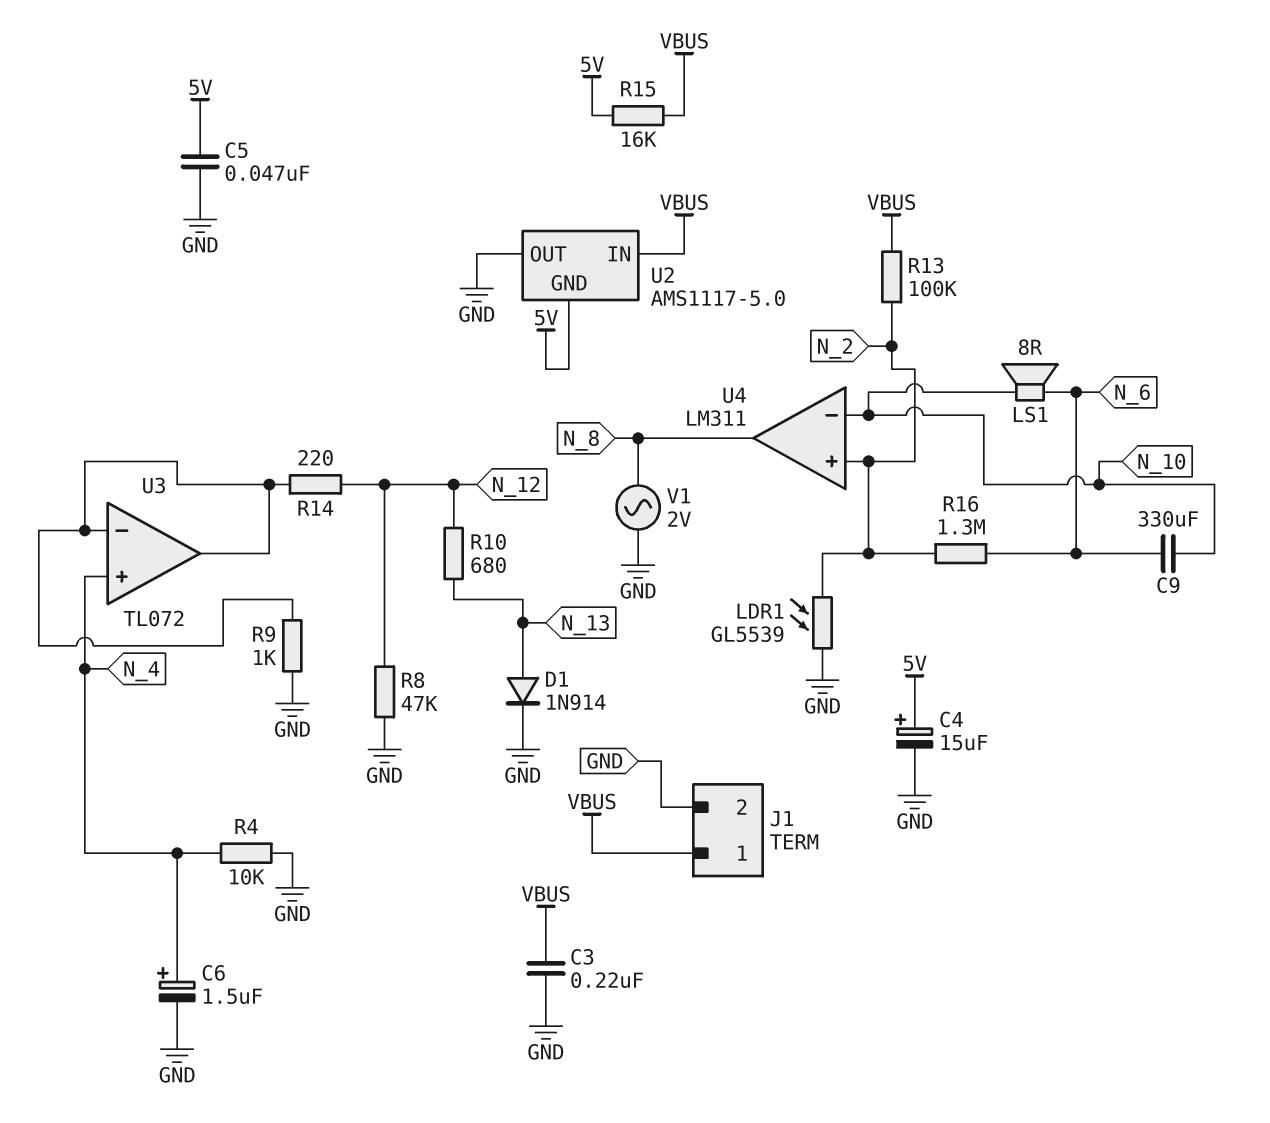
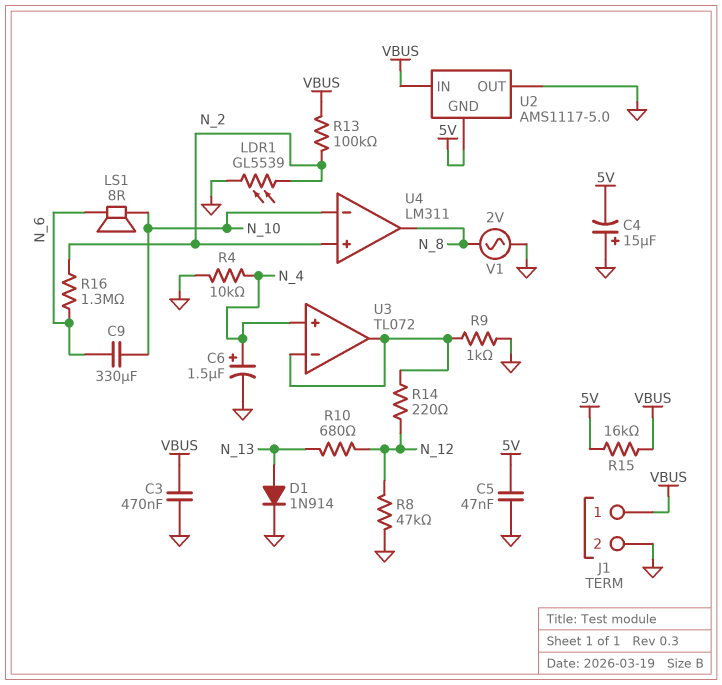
C3: 220nF (GND, VBUS) -> 470nF (GND, VBUS)
C4: 15uF (plus 5V, minus GND) -> 15uF (plus GND, minus 5V)

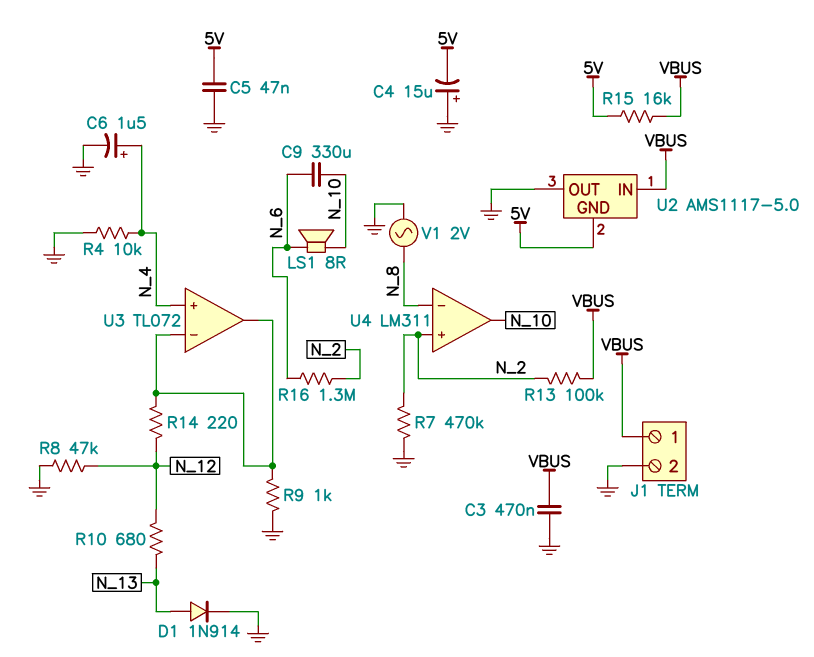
LDR1: GL5539 (GND, N_2) -> none
R7: none -> 470k (GND, N_2)
U4 pin in-: N_10 -> N_8
U4 pin out: N_8 -> N_10

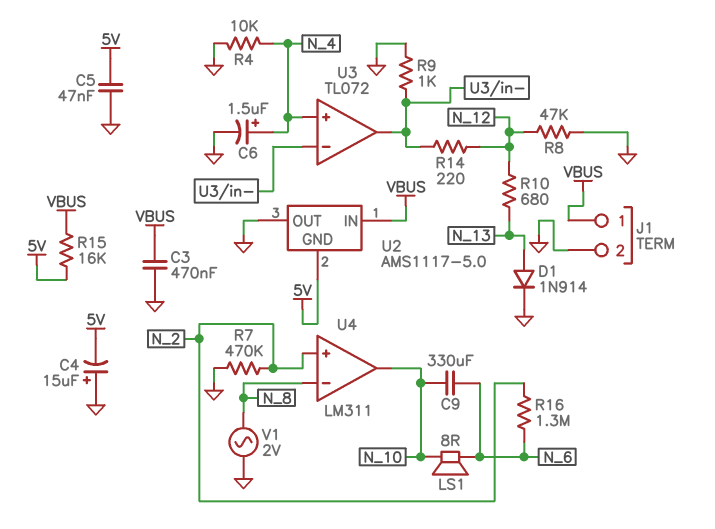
R13: 100k (N_2, VBUS) -> none

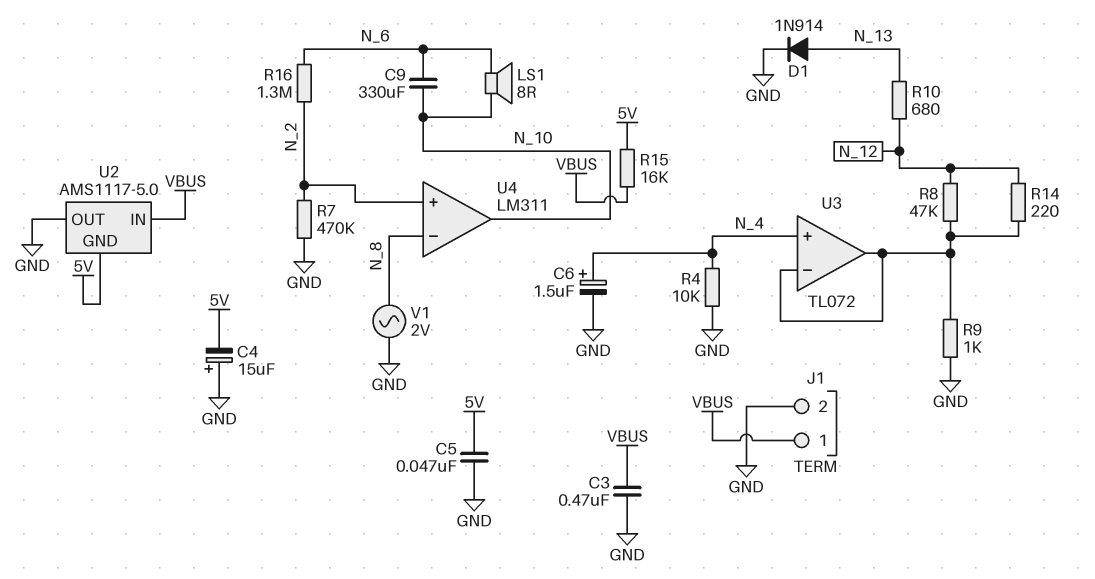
R8: 47k (GND, N_12) -> 47k (N_12, U3/in-)

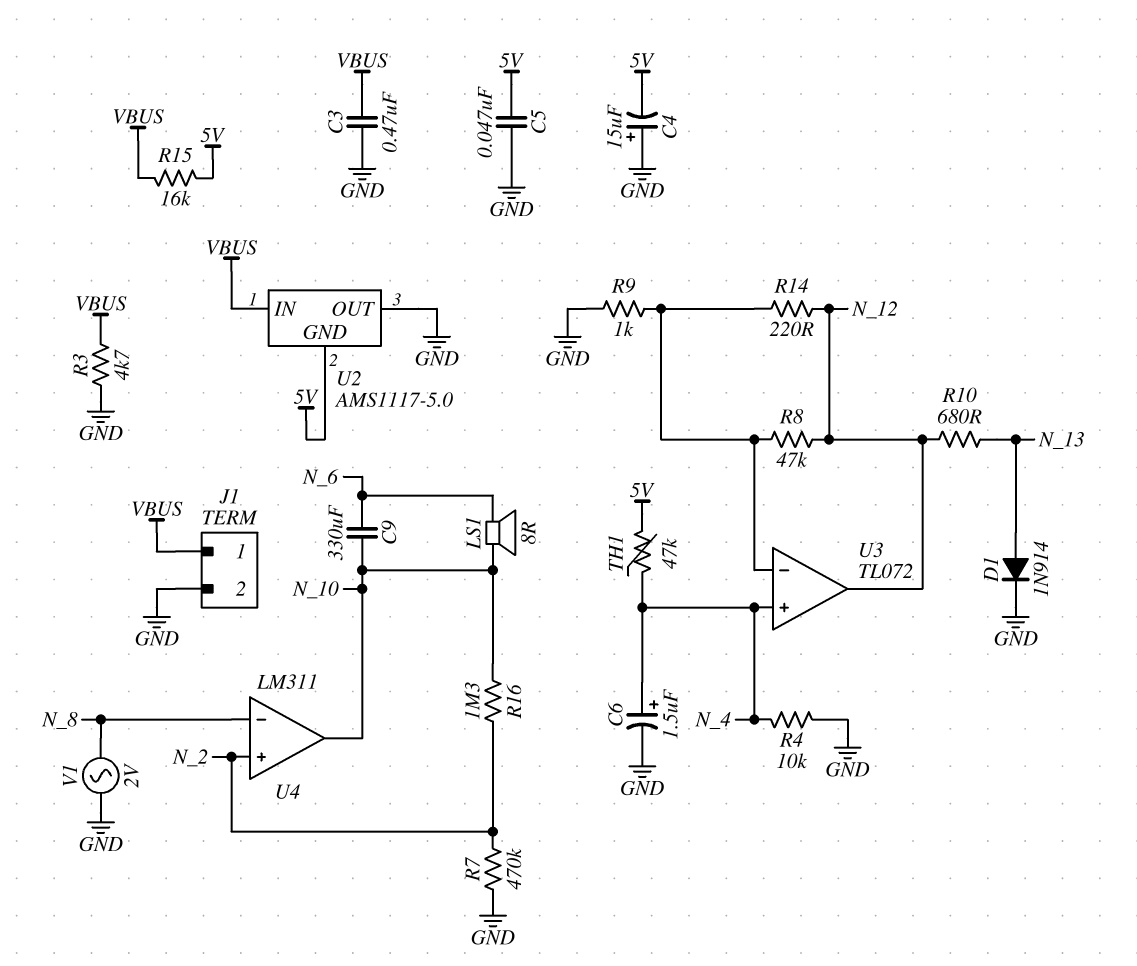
R3: none -> 4.7k (GND, VBUS)
R16: 1.3M (N_2, N_6) -> 1.3M (N_2, N_10)
TH1: none -> 47k (5V, N_4)
U3 pin out: U3/in- -> N_12

